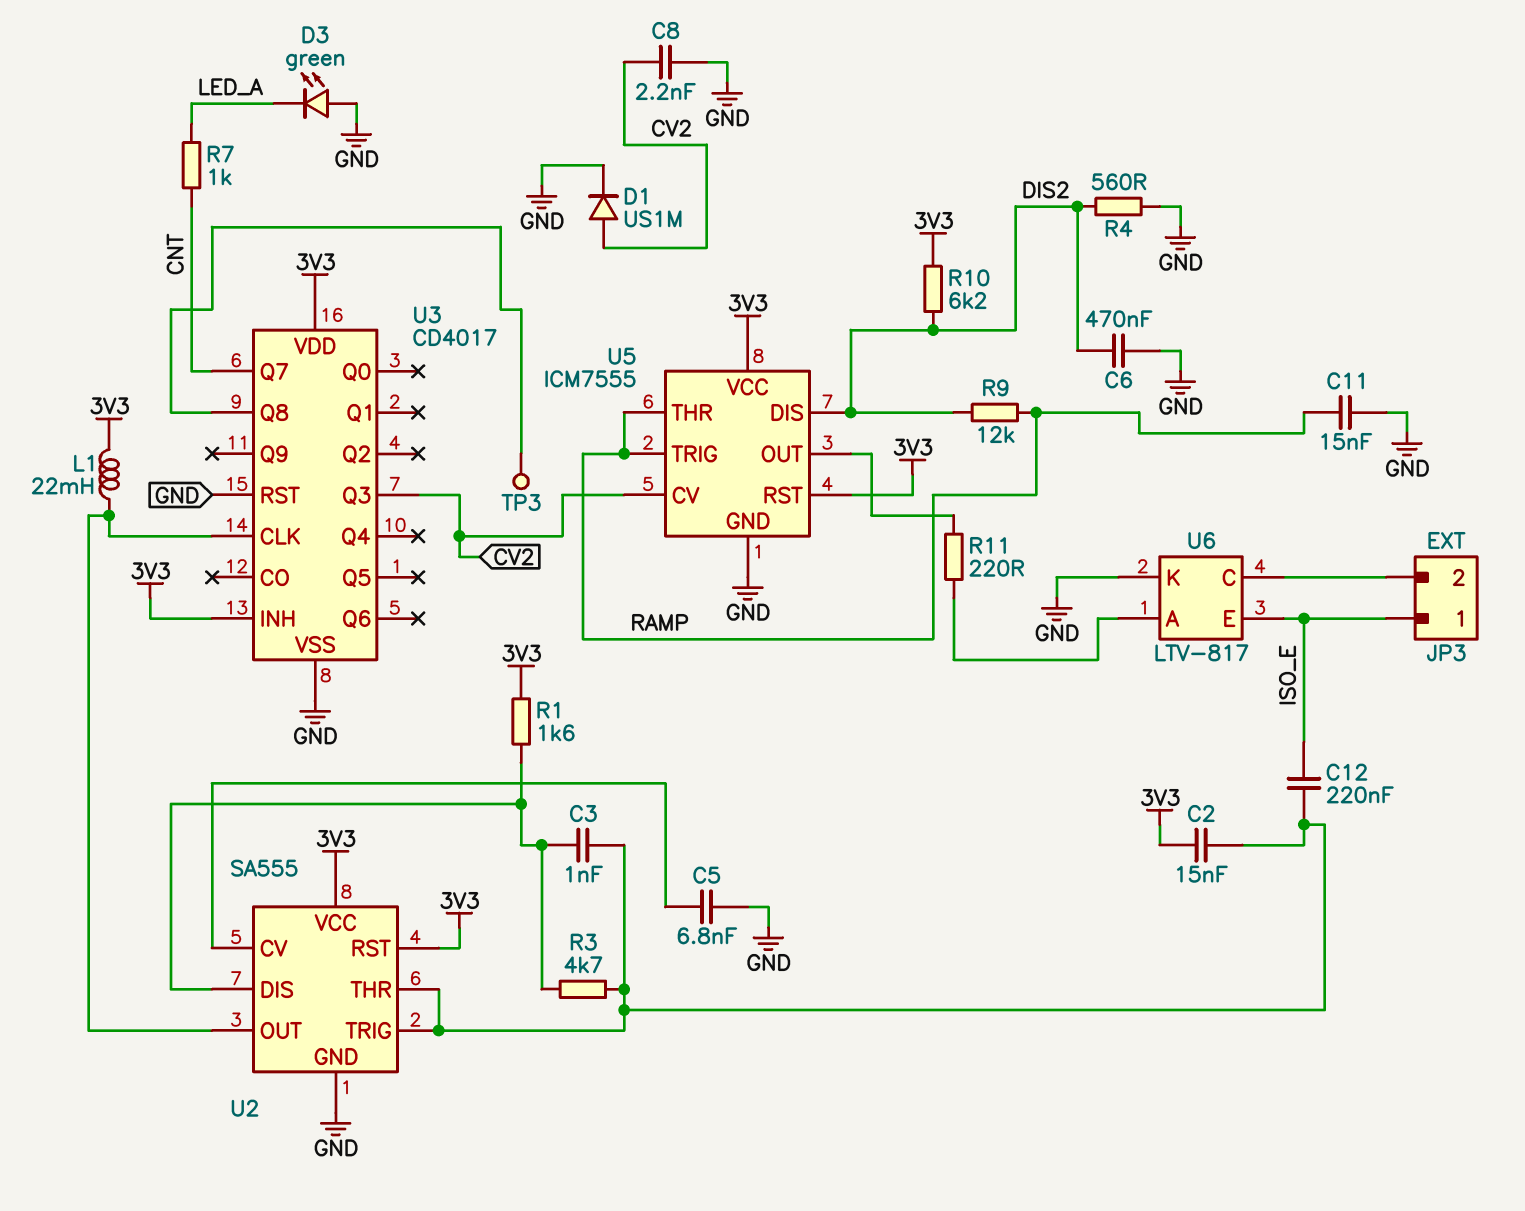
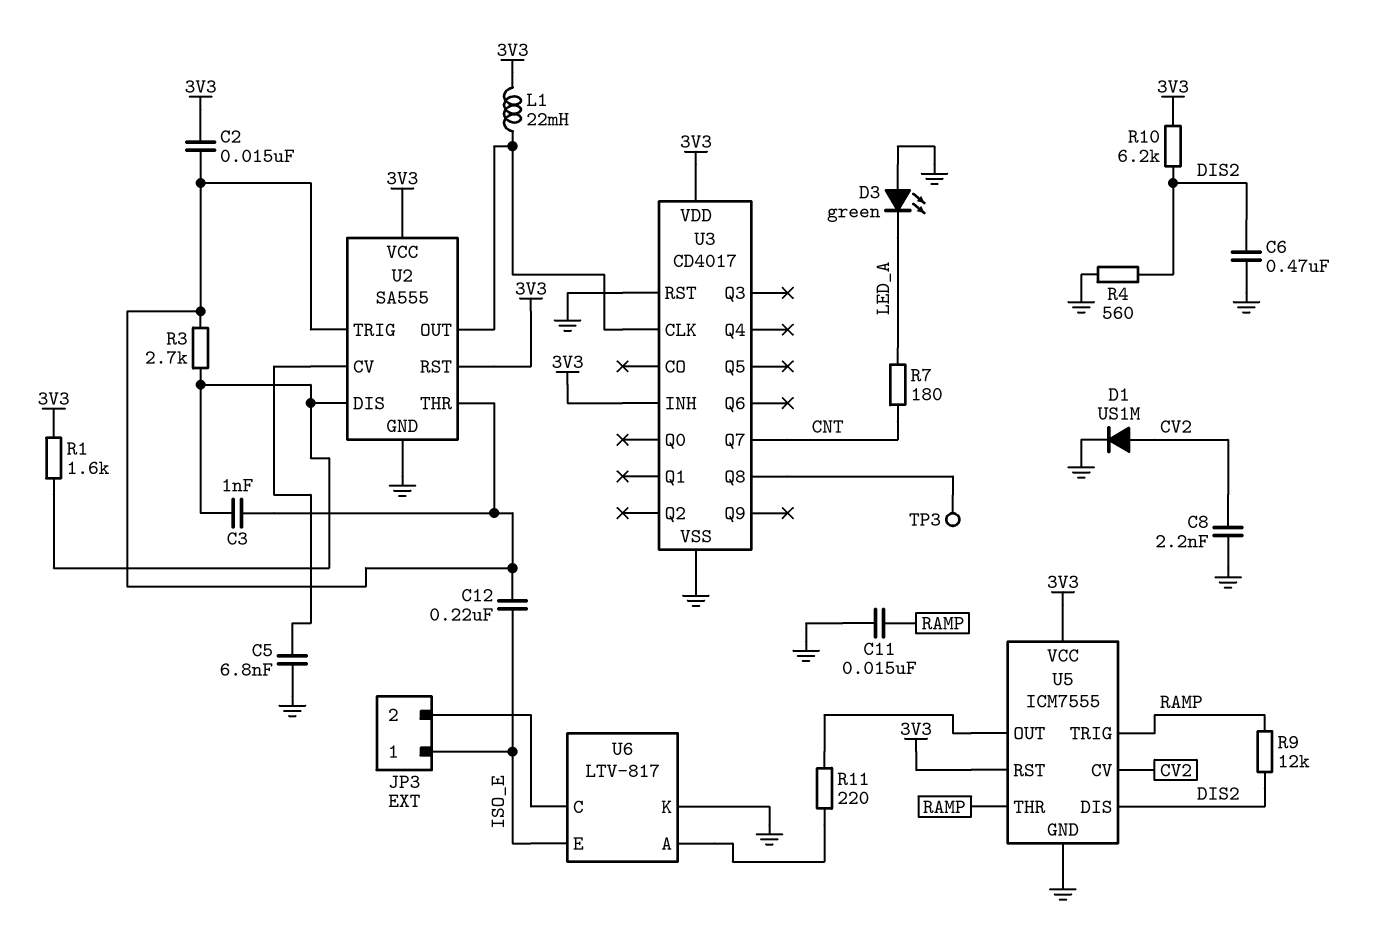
R3: 4.7k (U2/DIS, U2/THR) -> 2.7k (U2/DIS, U2/THR)
R7: 1k (CNT, LED_A) -> 180 (CNT, LED_A)
U3 pin Q3: CV2 -> none

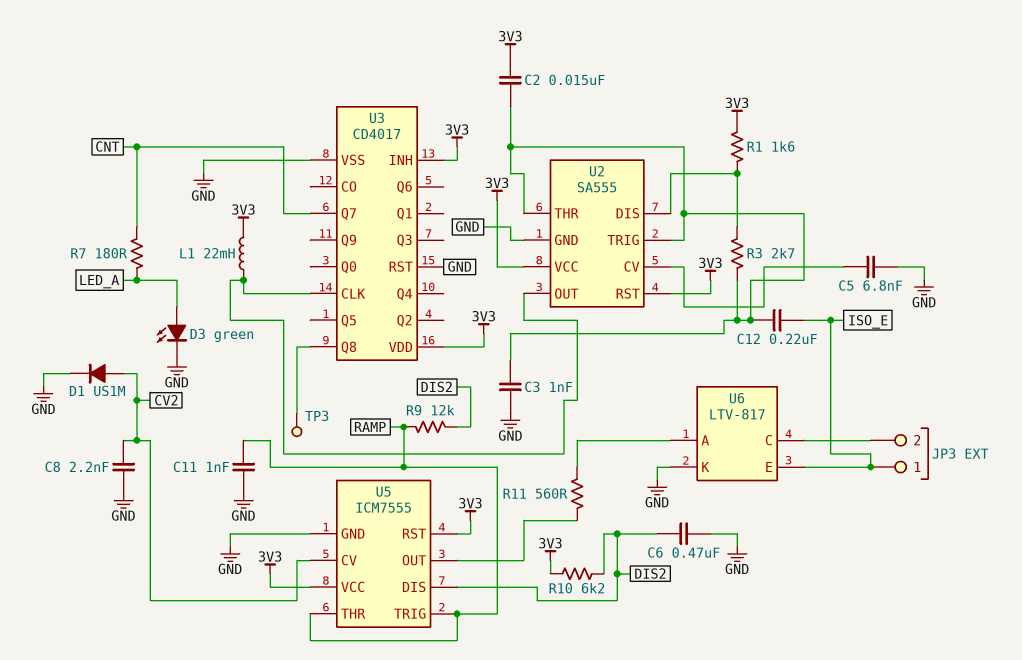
C3: 1nF (U2/DIS, U2/THR) -> 1nF (GND, U2/THR)
C11: 15nF (GND, RAMP) -> 1nF (GND, RAMP)
D3: LED green (A GND, K LED_A) -> LED green (A LED_A, K GND)
R4: 560 (DIS2, GND) -> none
R11: 220 (U5/OUT, U6/A) -> 560 (U5/OUT, U6/A)

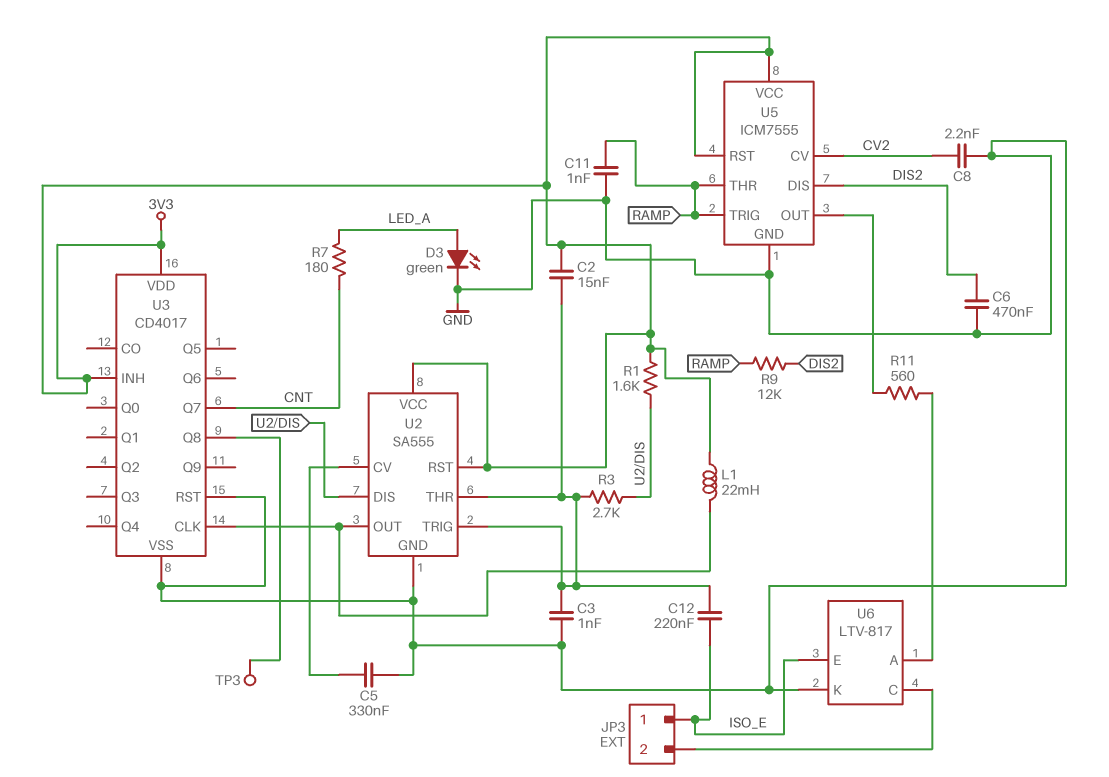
C5: 6.8nF (GND, U2/CV) -> 330nF (GND, U2/CV)
D1: diode US1M (A CV2, K GND) -> none
R10: 6.2k (3V3, DIS2) -> none

